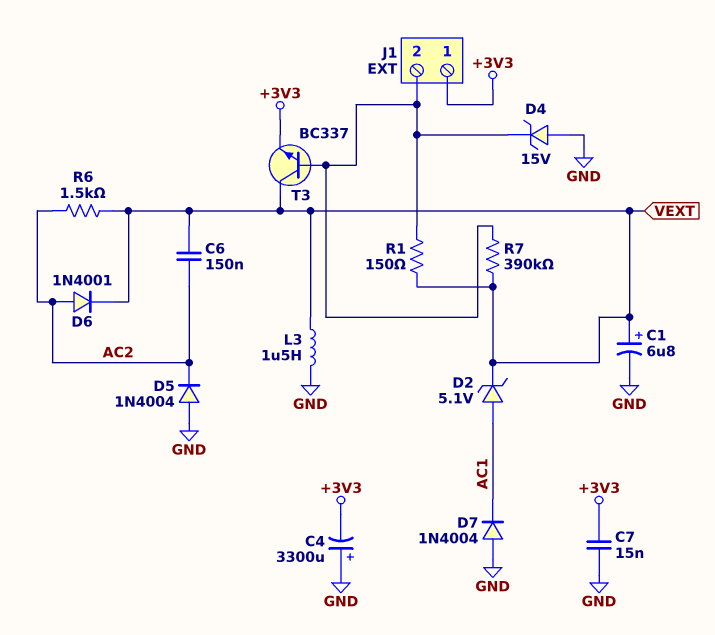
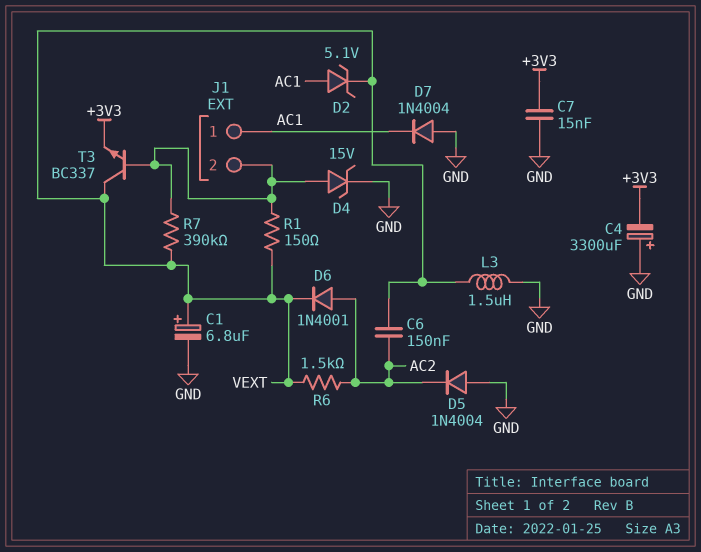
D4: zener 15V (A GND, K J1/2) -> zener 15V (A J1/2, K GND)
J1 pin 1: +3V3 -> AC1

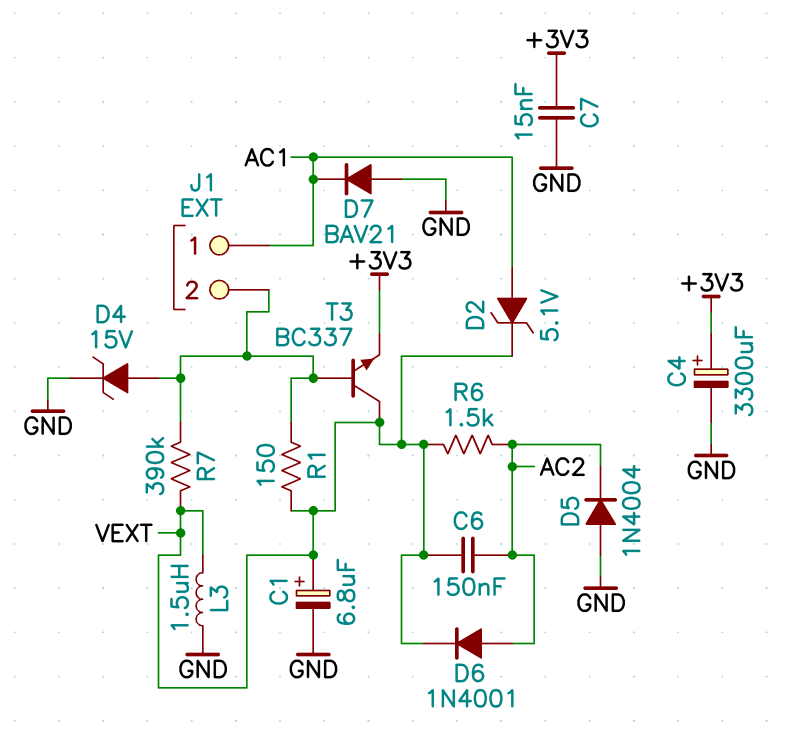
C4: 3300uF (plus GND, minus +3V3) -> 3300uF (plus +3V3, minus GND)
D7: diode 1N4004 (A GND, K AC1) -> diode BAV21 (A GND, K AC1)

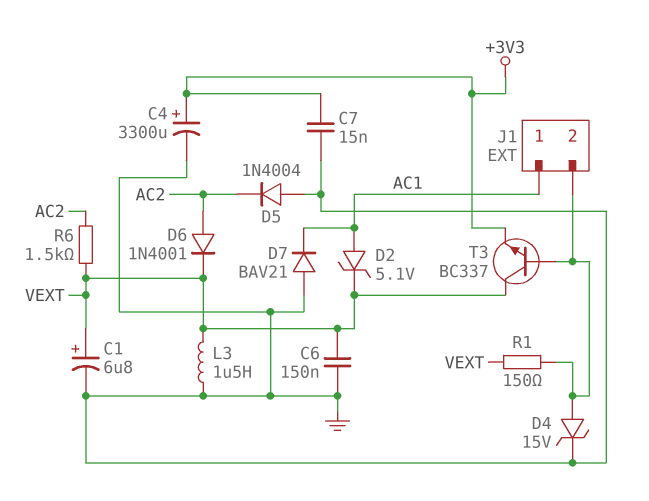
C6: 150nF (AC2, VEXT) -> 150nF (GND, VEXT)
R7: 390k (J1/2, VEXT) -> none

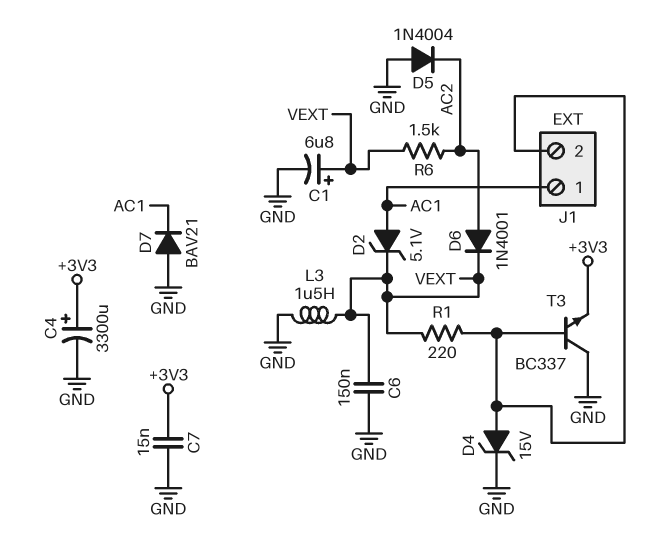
R1: 150 (J1/2, VEXT) -> 220 (J1/2, VEXT)
T3: NPN BC337 (B J1/2, C VEXT, E +3V3) -> NPN BC337 (B J1/2, C GND, E +3V3)

